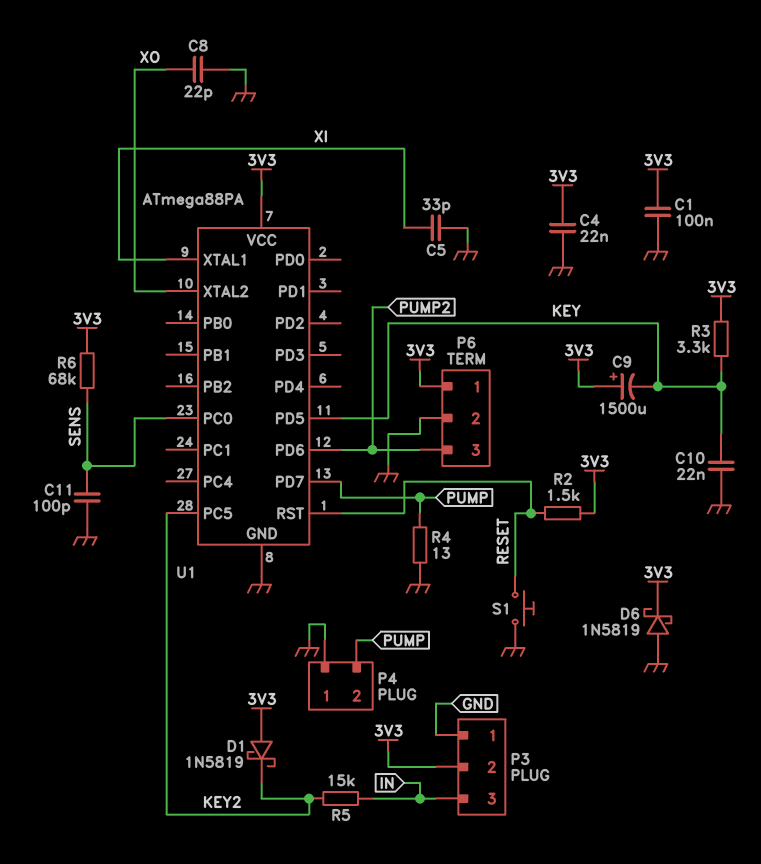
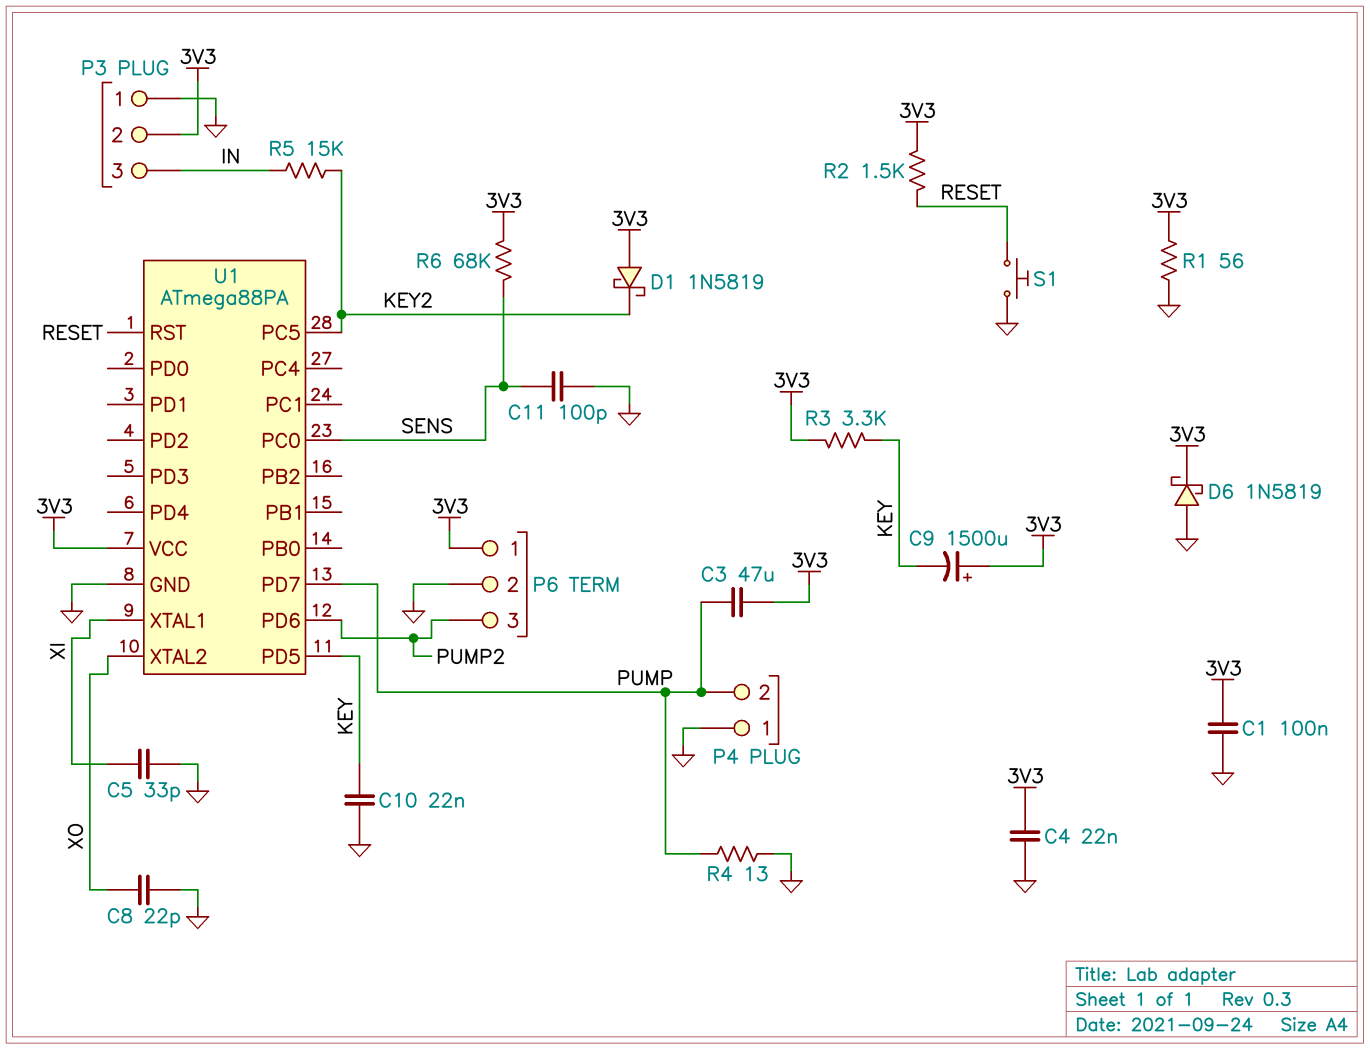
C3: none -> 47uF (3V3, PUMP)
R1: none -> 56 (3V3, GND)

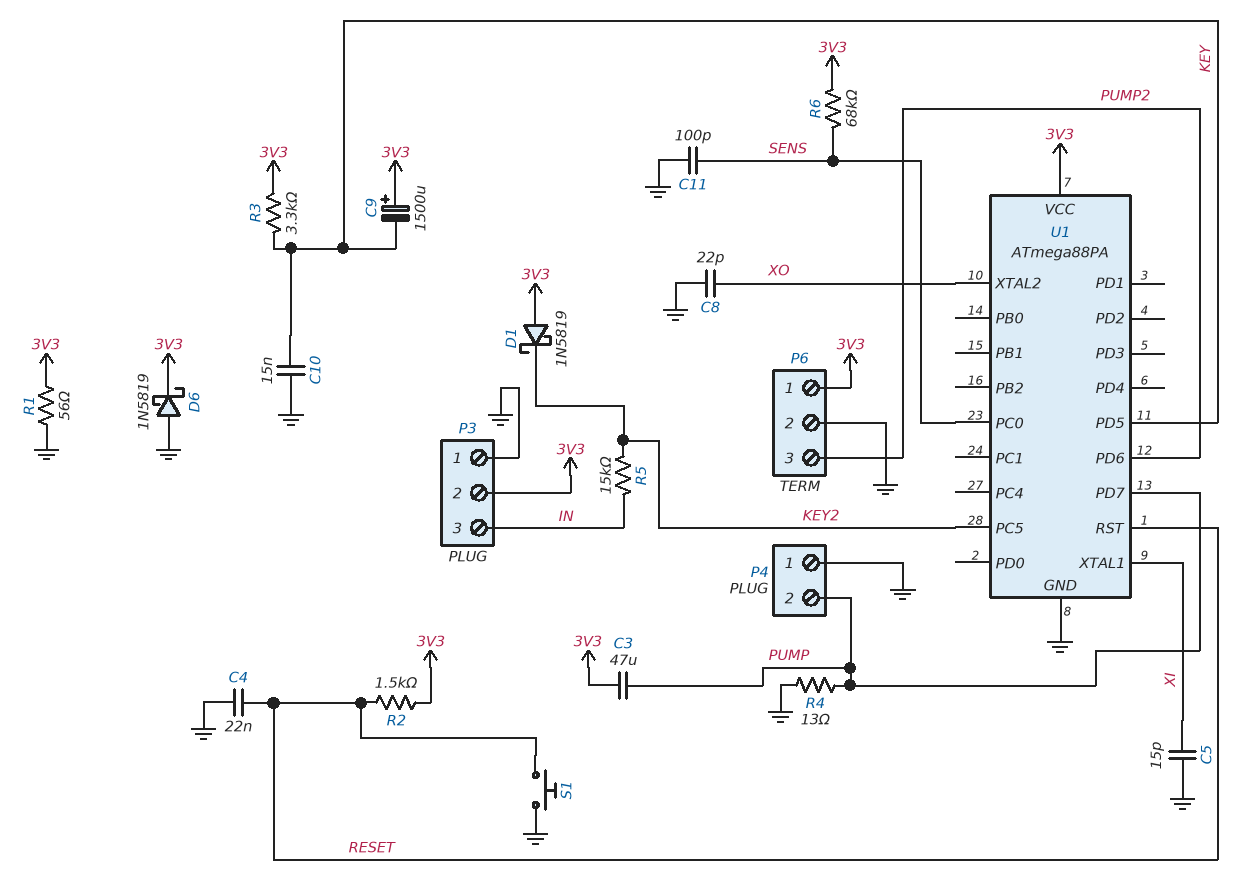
C1: 100nF (3V3, GND) -> none
C4: 22nF (3V3, GND) -> 22nF (GND, RESET)
C5: 33pF (GND, XI) -> 15pF (GND, XI)
C10: 22nF (GND, KEY) -> 15nF (GND, KEY)

